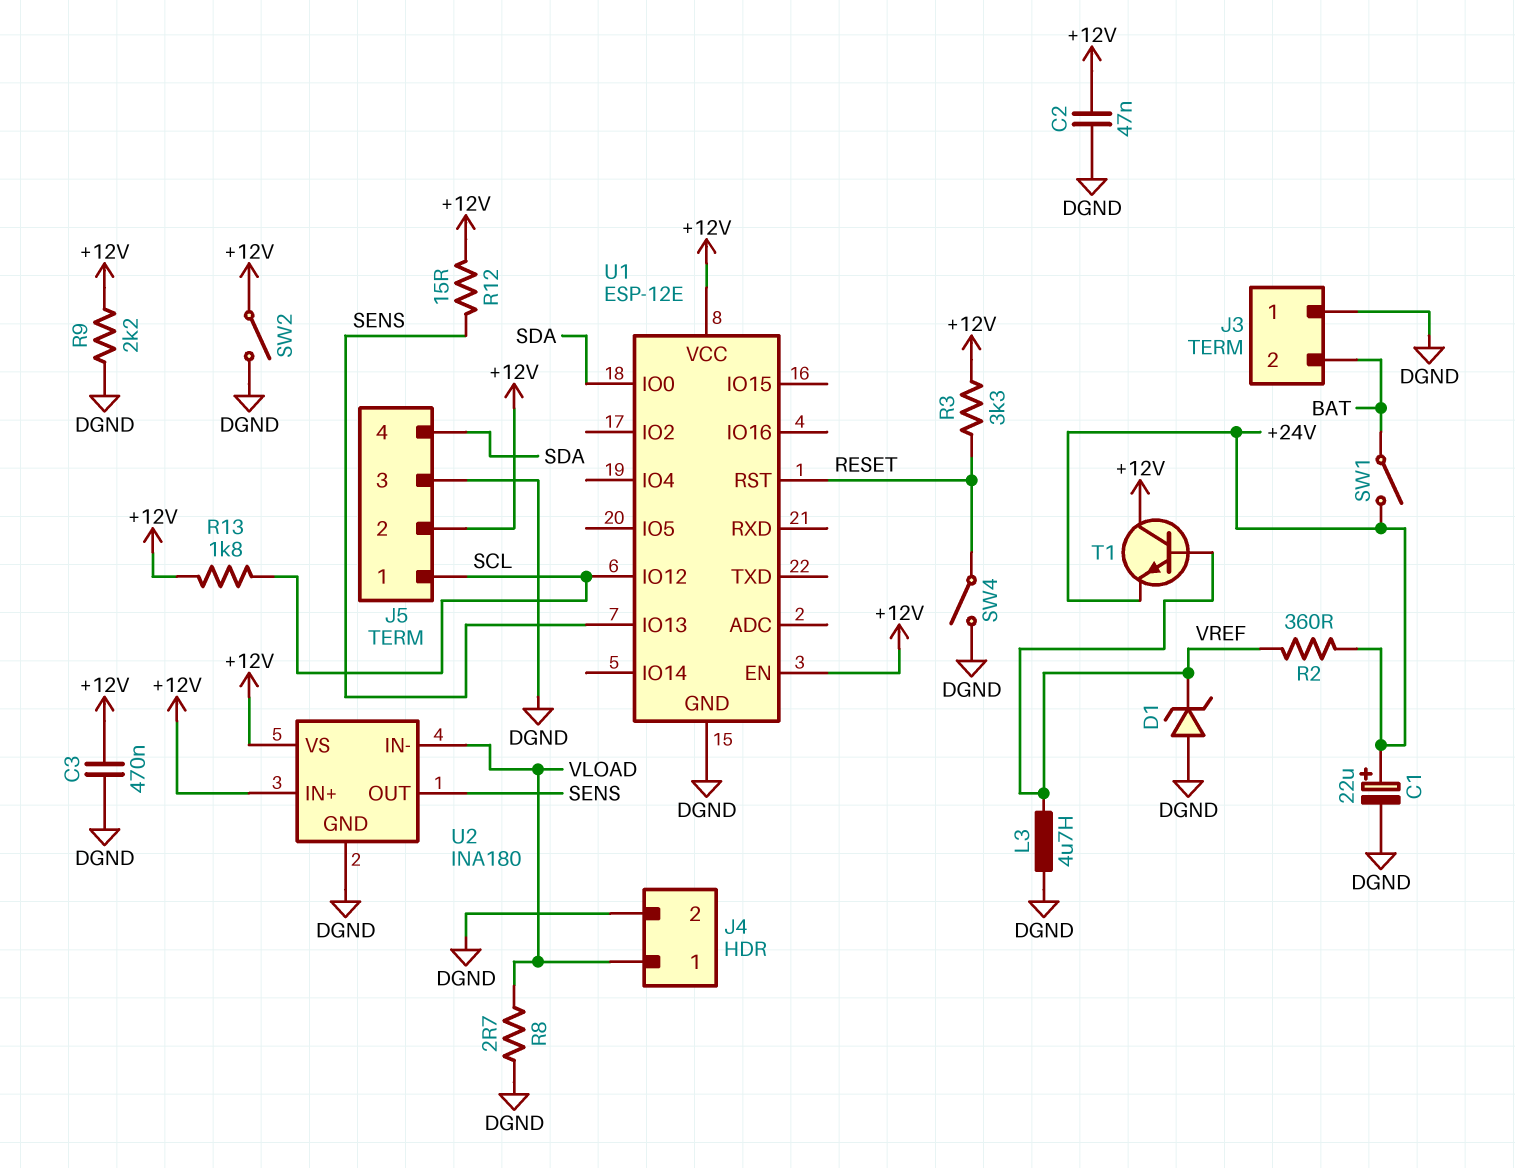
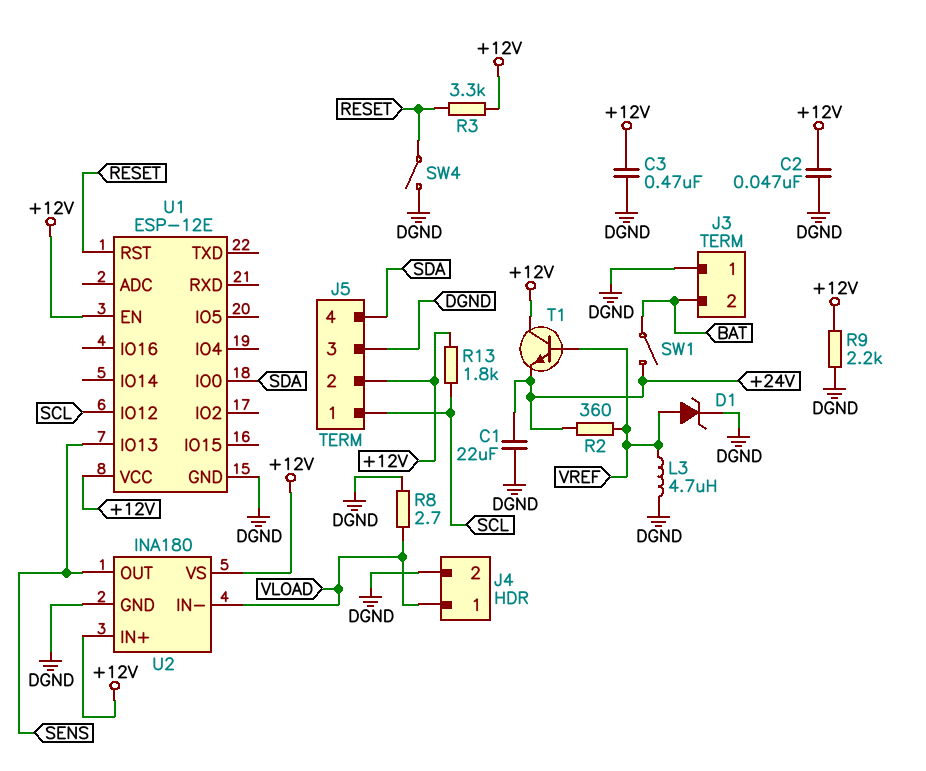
C1: 22uF (plus +24V, minus DGND) -> 22uF (+24V, DGND)
D1: zener (A DGND, K VREF) -> zener (A VREF, K DGND)
R12: 15 (+12V, SENS) -> none
SW2: switch (+12V, DGND) -> none

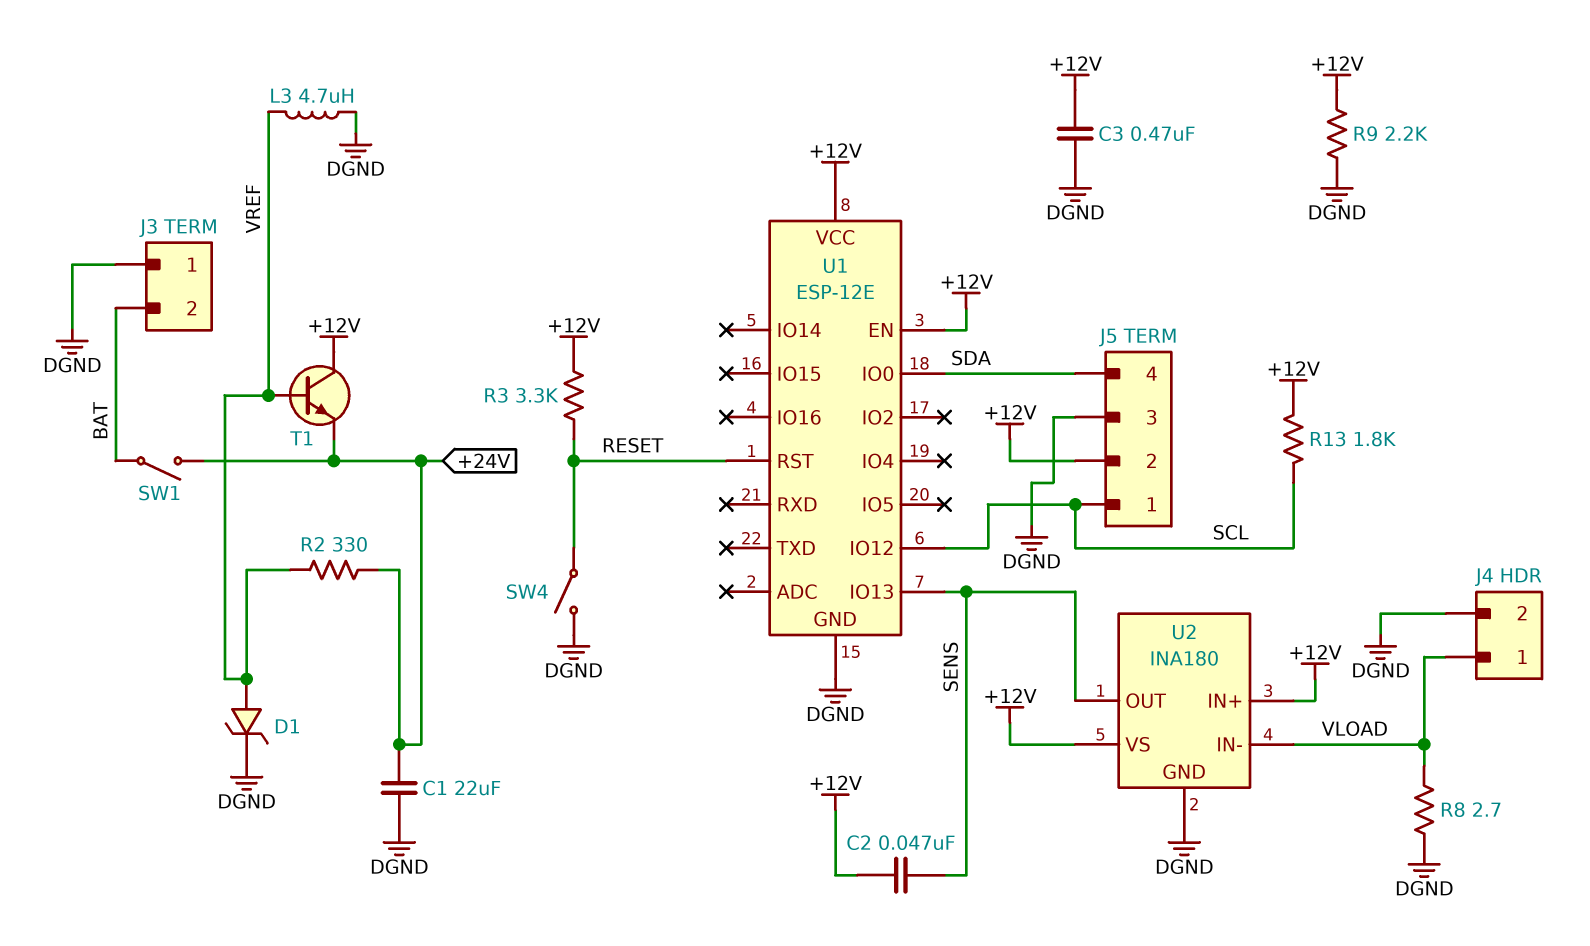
C2: 47nF (+12V, DGND) -> 47nF (+12V, SENS)
R2: 360 (+24V, VREF) -> 330 (+24V, VREF)

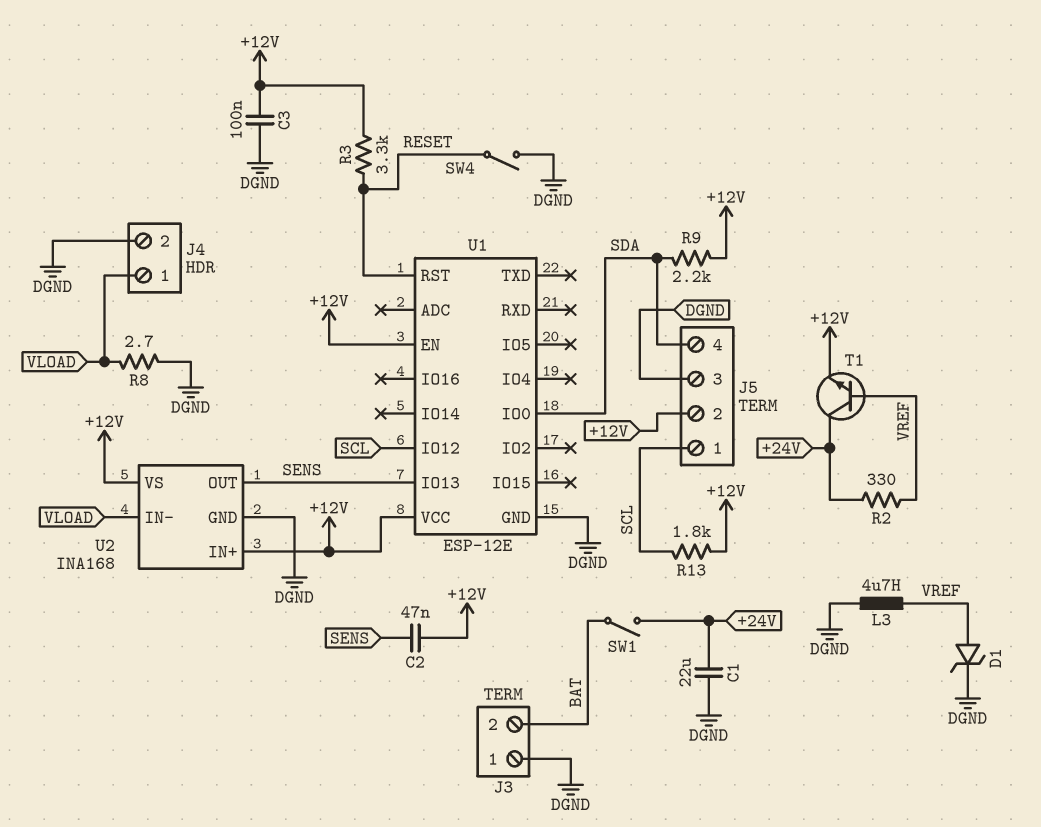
C3: 470nF (+12V, DGND) -> 100nF (+12V, DGND)
R9: 2.2k (+12V, DGND) -> 2.2k (+12V, SDA)
T1: NPN (B VREF, C +12V, E +24V) -> NPN (B VREF, C +24V, E +12V)
U2: INA180 -> INA168

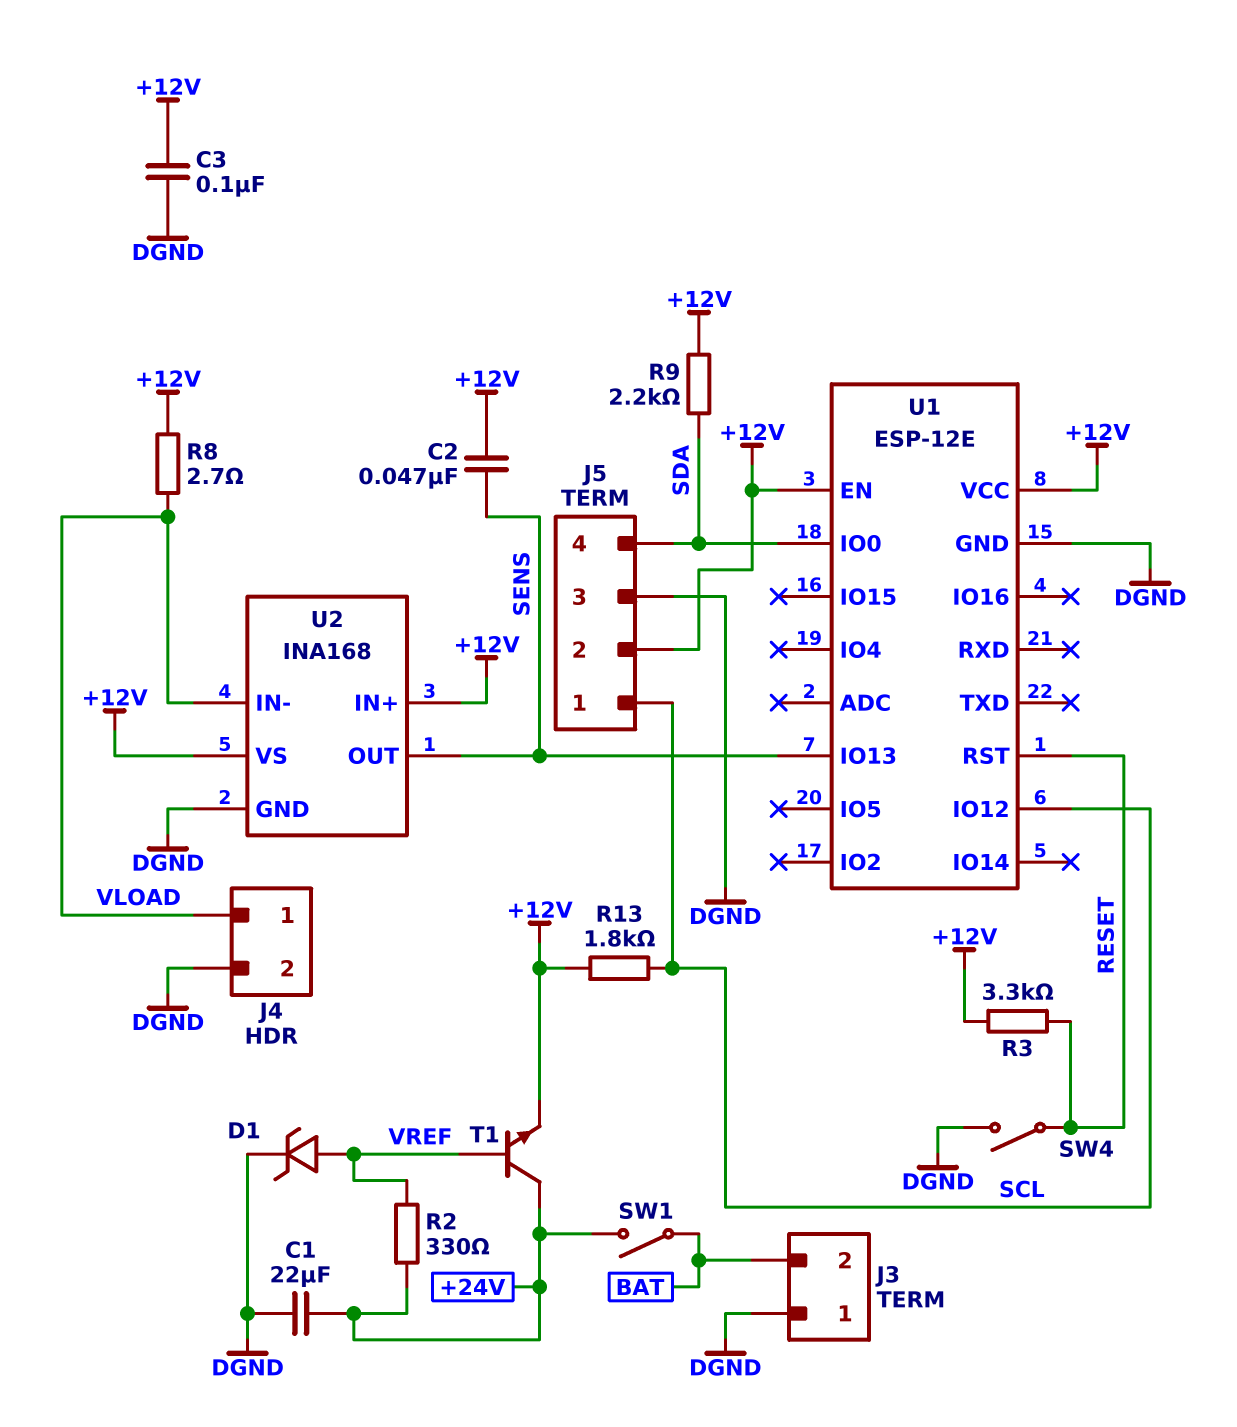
L3: 4.7uH (DGND, VREF) -> none
R8: 2.7 (DGND, VLOAD) -> 2.7 (+12V, VLOAD)

